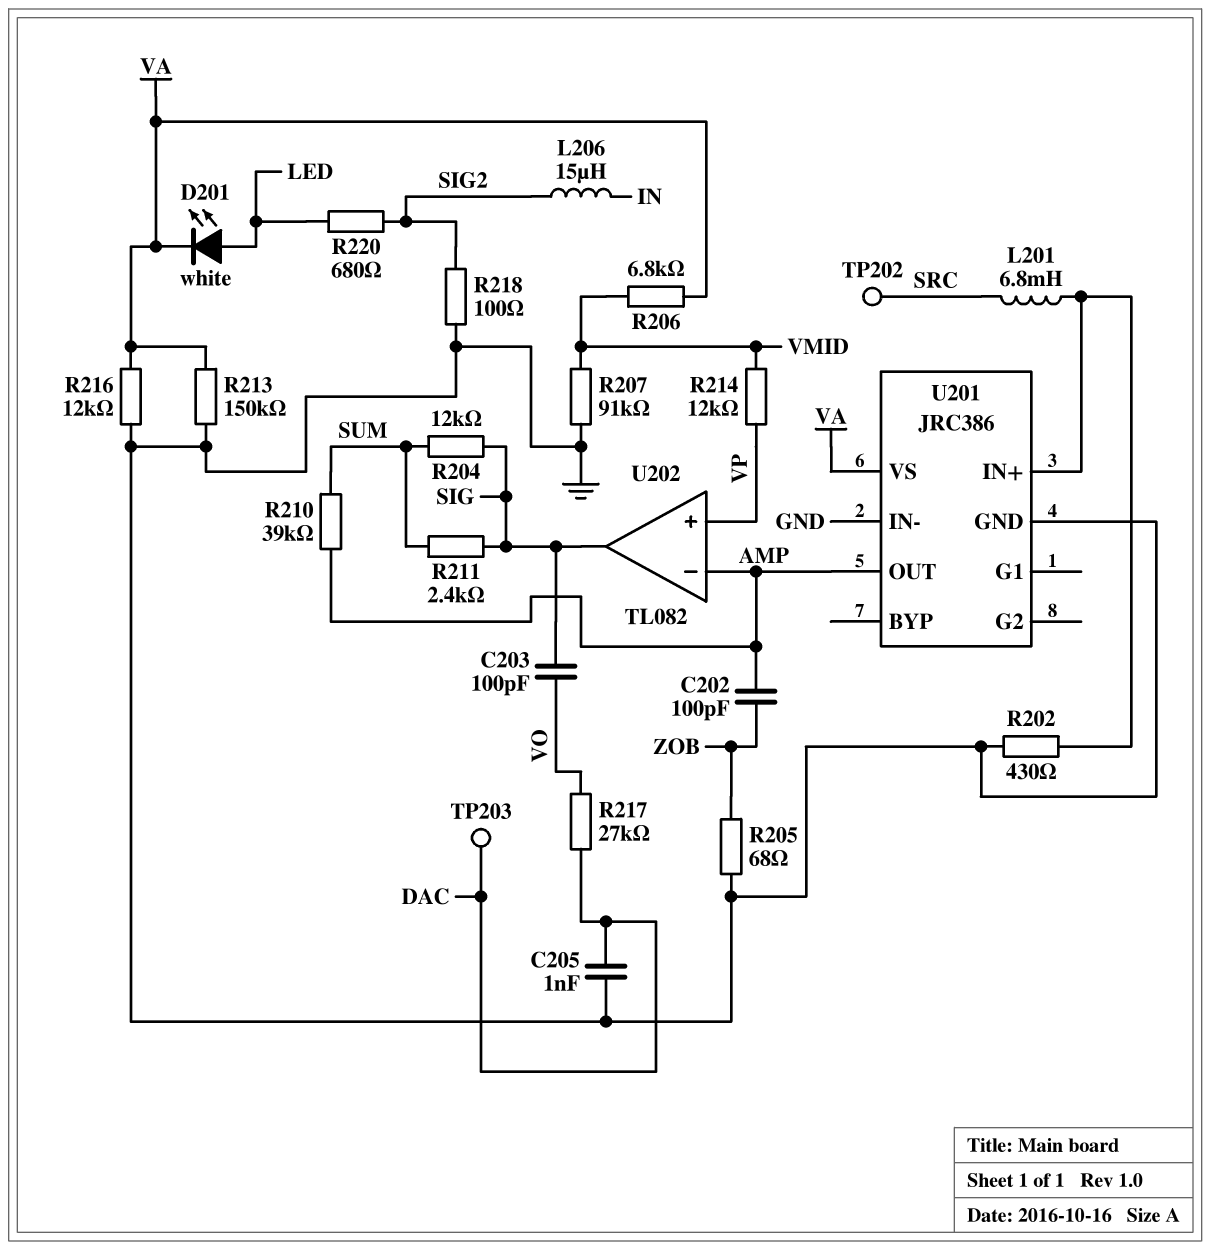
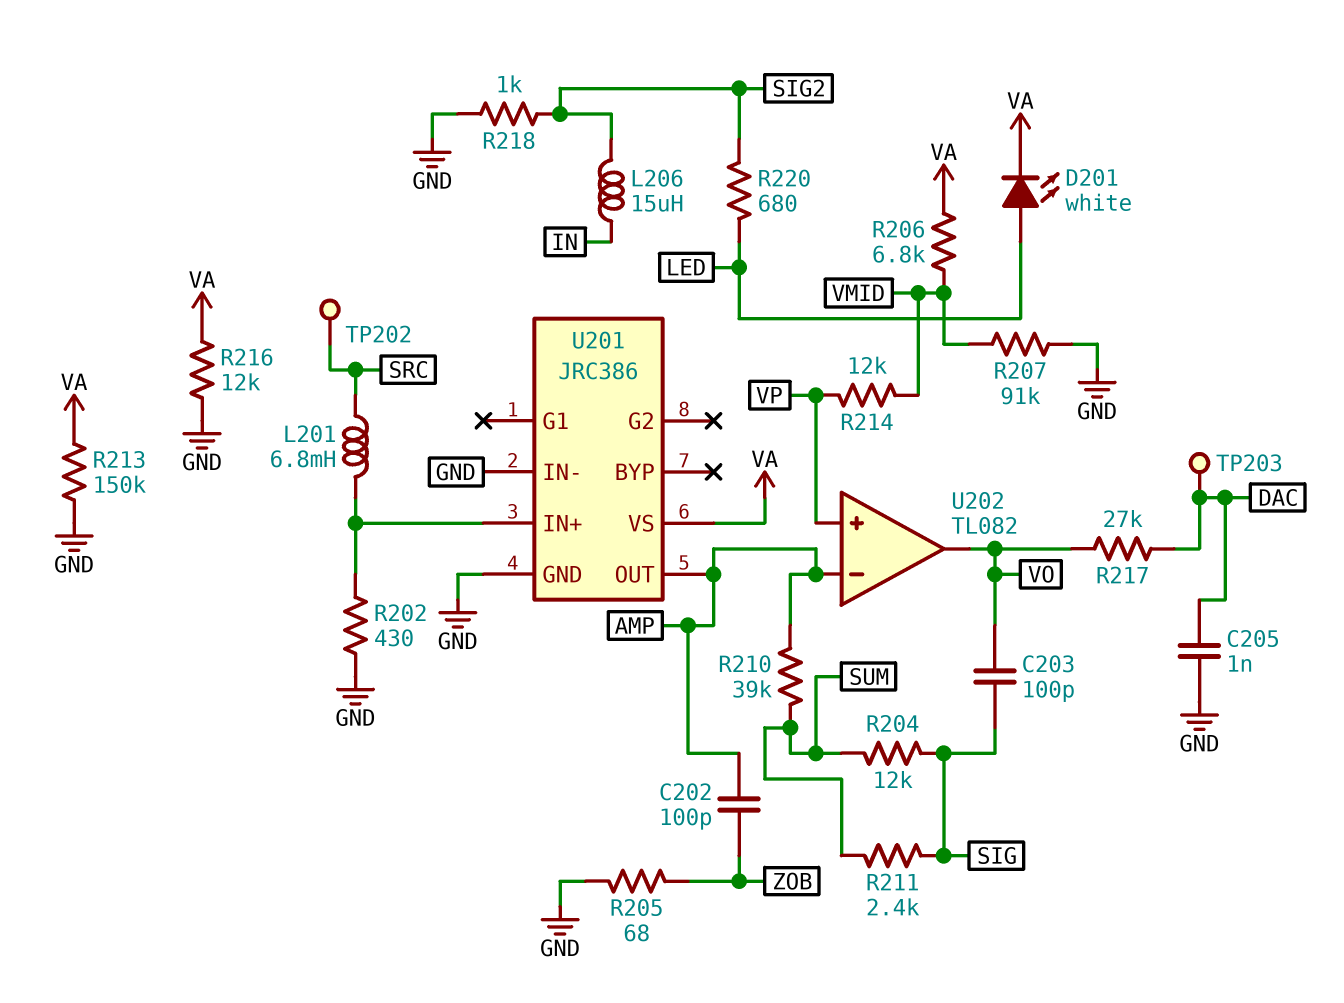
R218: 100 (GND, SIG2) -> 1k (GND, SIG2)
U202 pin out: SIG -> VO

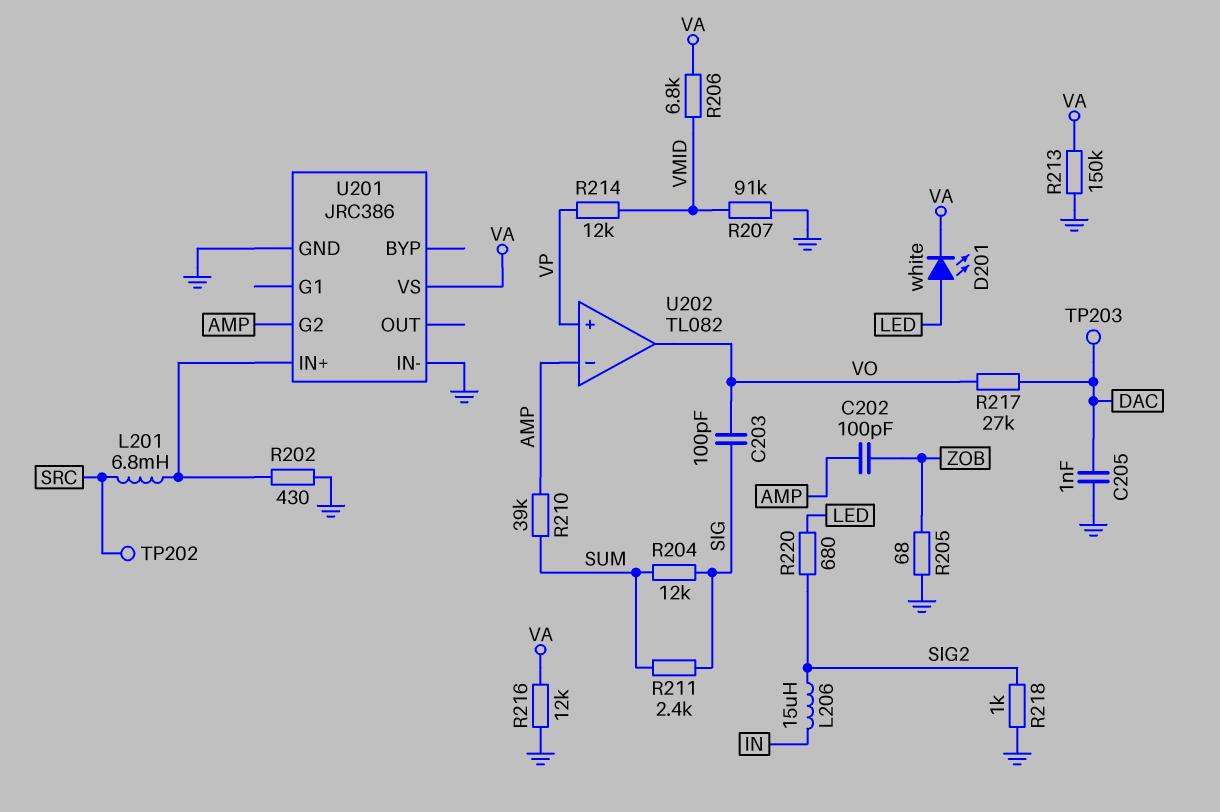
U201 pin G2: none -> AMP
U201 pin OUT: AMP -> none

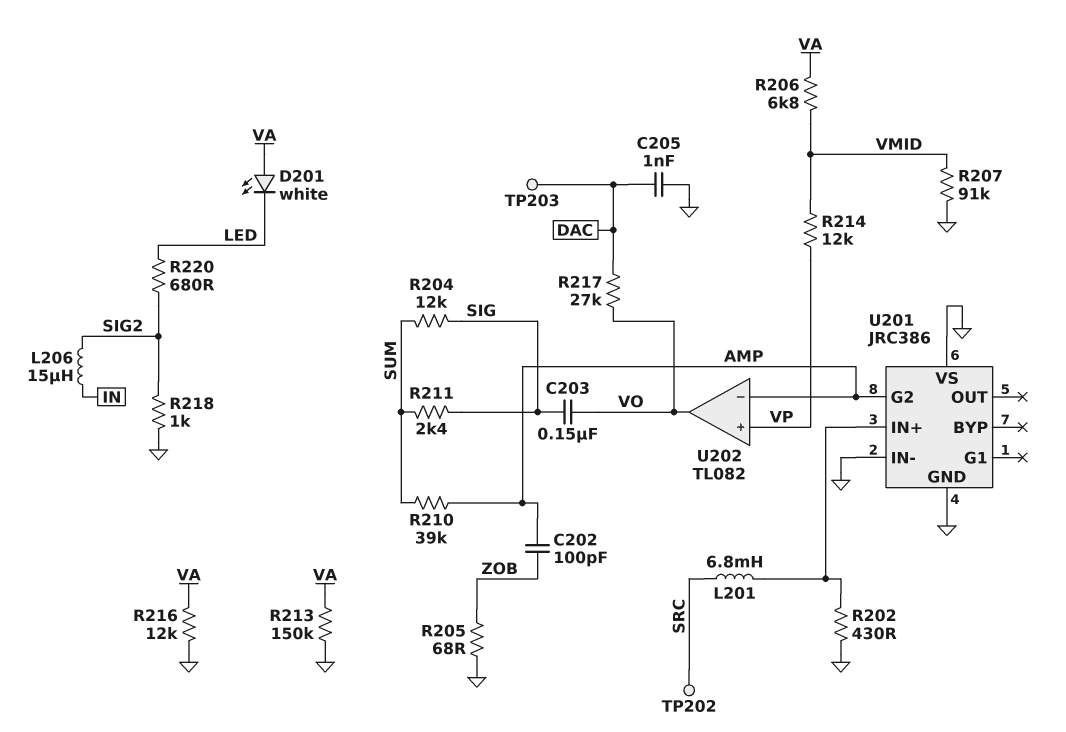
C203: 100pF (SIG, VO) -> 150nF (SIG, VO)
D201: LED white (A LED, K VA) -> LED white (A VA, K LED)
U201 pin VS: VA -> GND

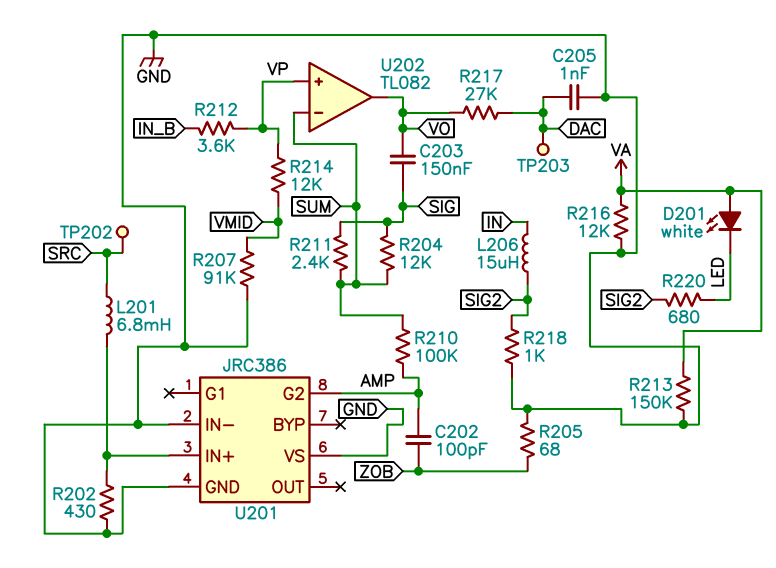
R206: 6.8k (VA, VMID) -> none
R210: 39k (AMP, SUM) -> 100k (AMP, SUM)
R212: none -> 3.6k (IN_B, VP)
U202 pin in-: AMP -> SUM

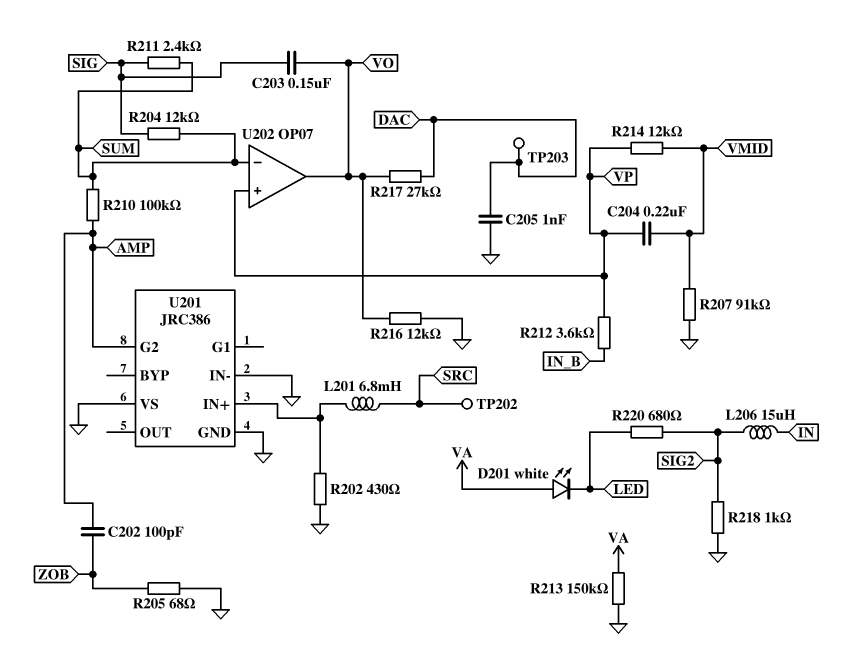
C204: none -> 220nF (VMID, VP)
R216: 12k (GND, VA) -> 12k (GND, VO)
U202: TL082 -> OP07

